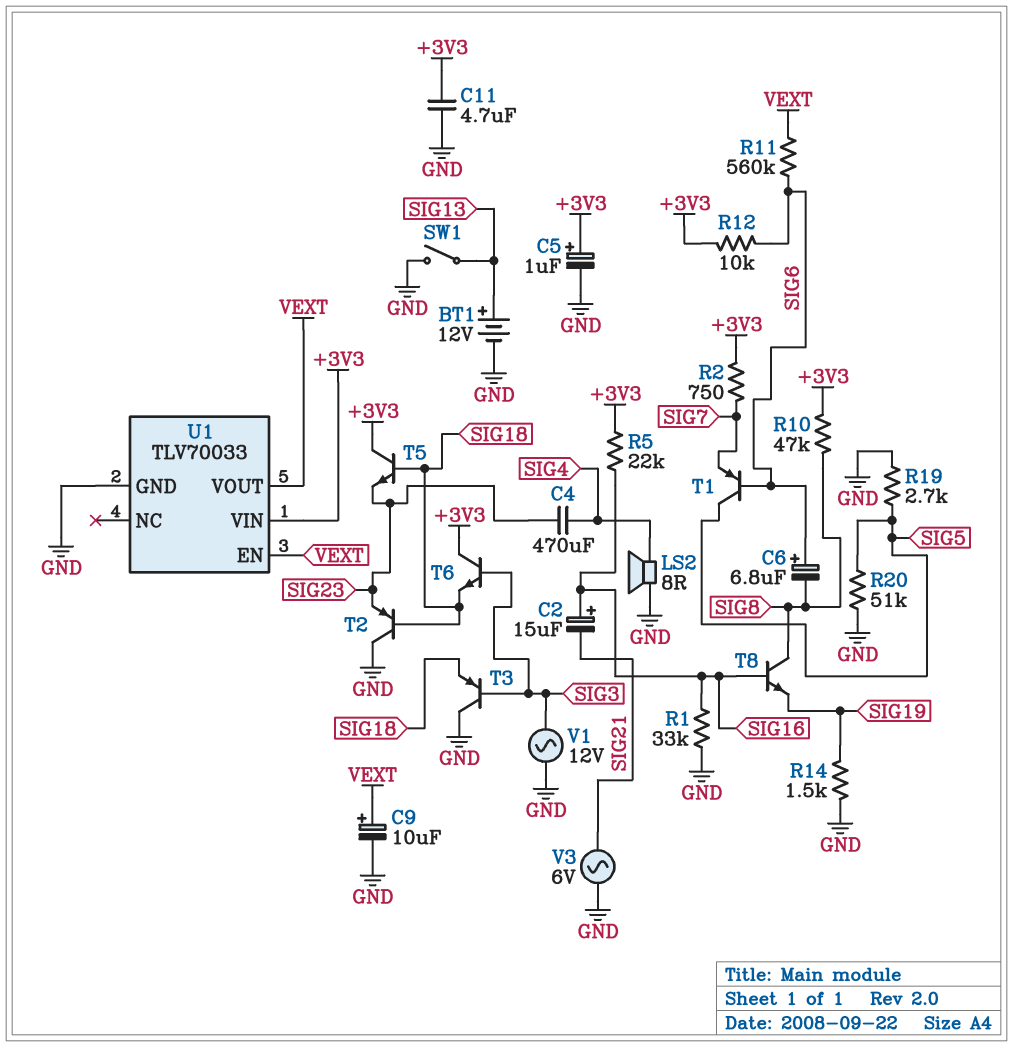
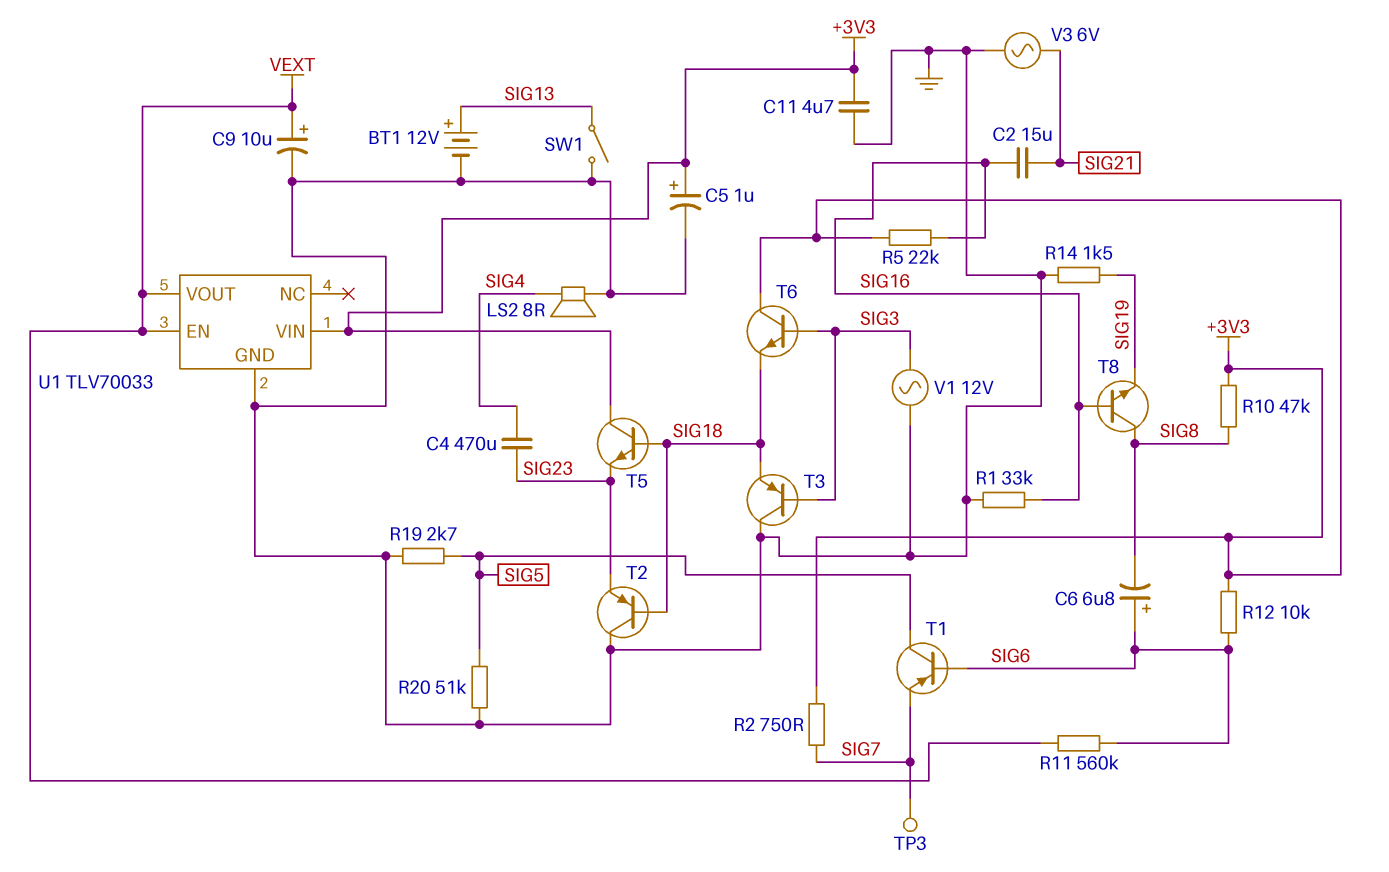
C2: 15uF (plus SIG16, minus SIG21) -> 15uF (SIG16, SIG21)
TP3: none -> test point (SIG7)

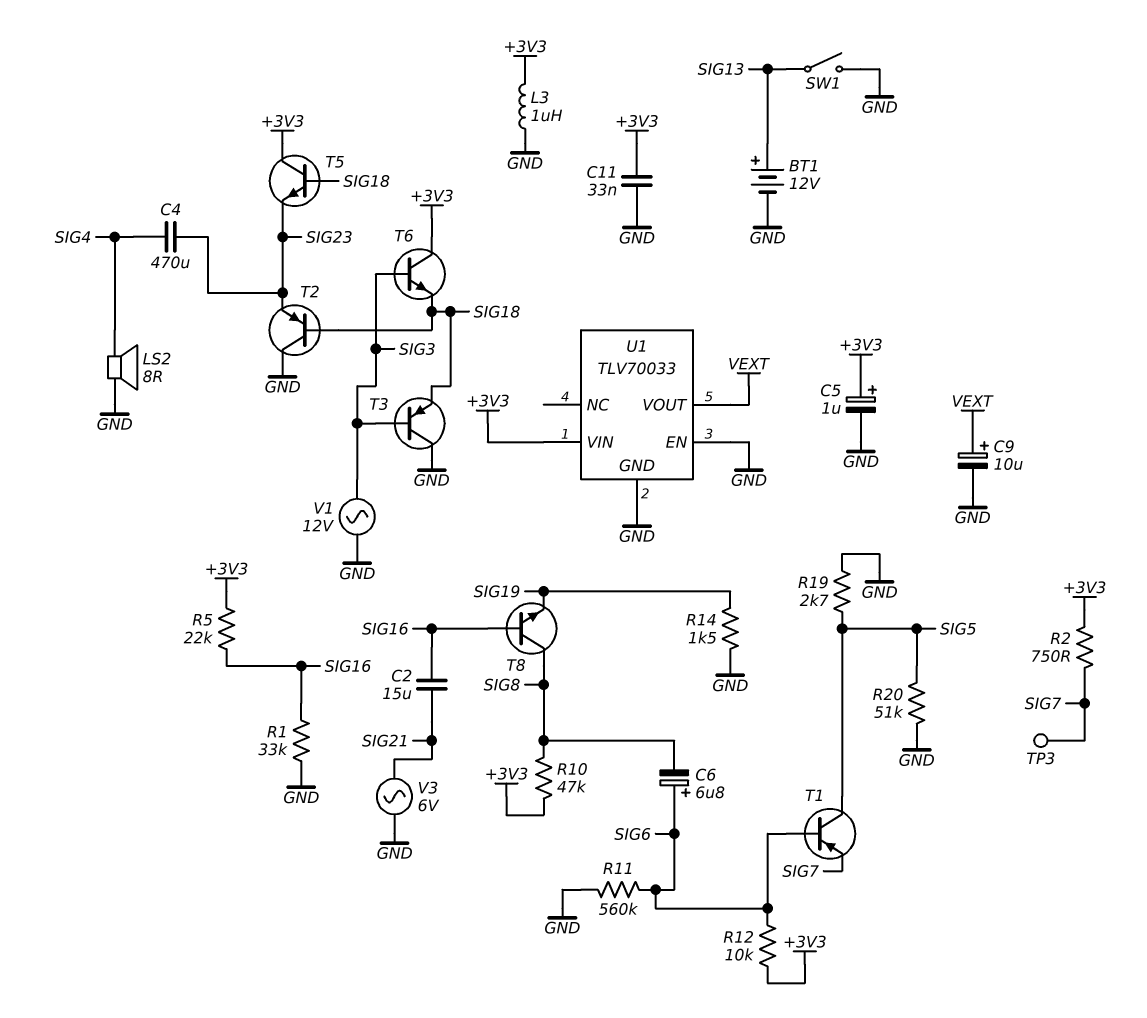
C11: 4.7uF (+3V3, GND) -> 33nF (+3V3, GND)
L3: none -> 1uH (+3V3, GND)
R11: 560k (SIG6, VEXT) -> 560k (GND, SIG6)
U1 pin EN: VEXT -> GND

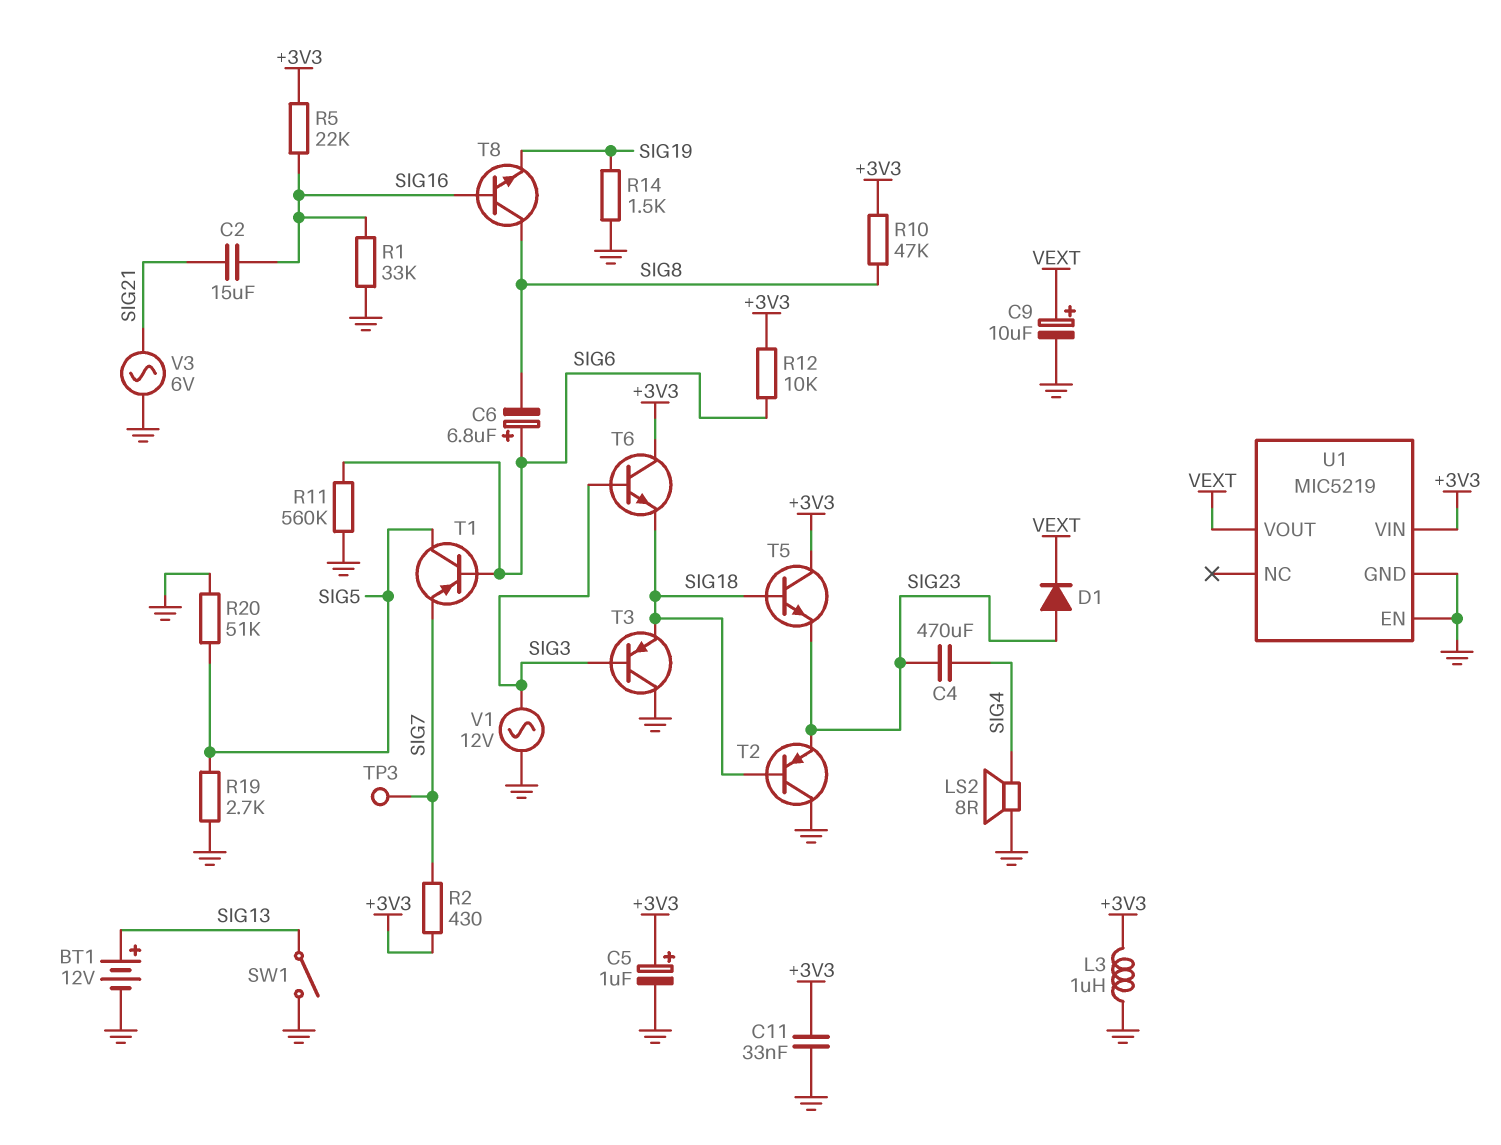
D1: none -> diode (A SIG23, K VEXT)
R2: 750 (+3V3, SIG7) -> 430 (+3V3, SIG7)
U1: TLV70033 -> MIC5219

